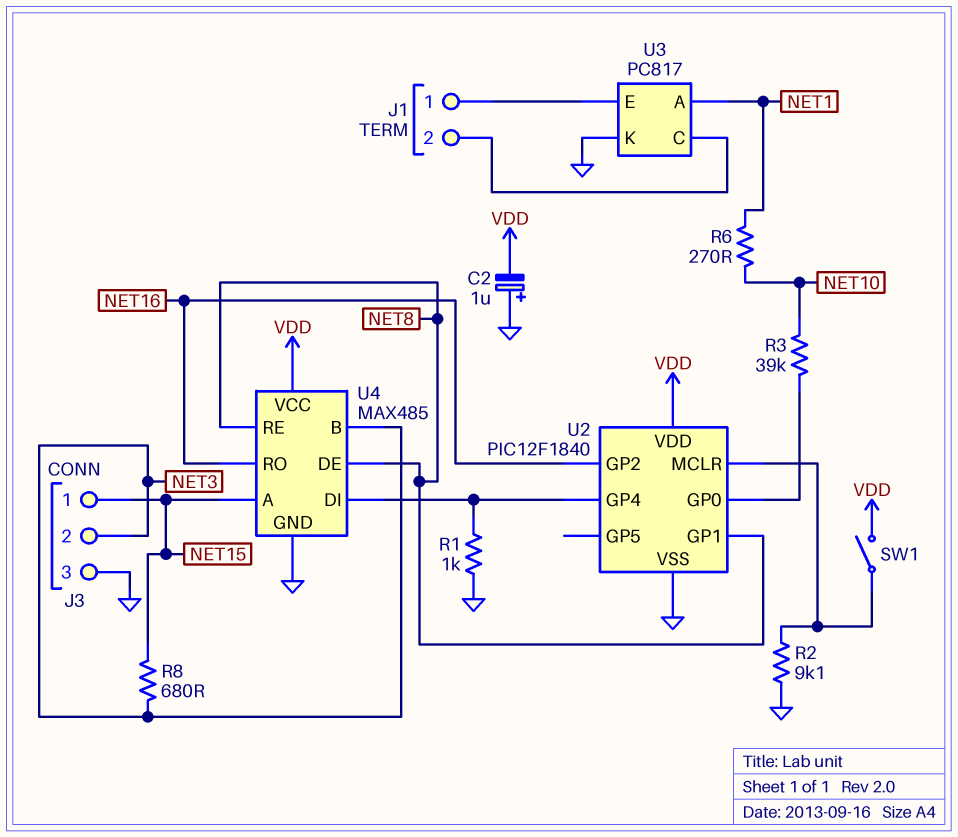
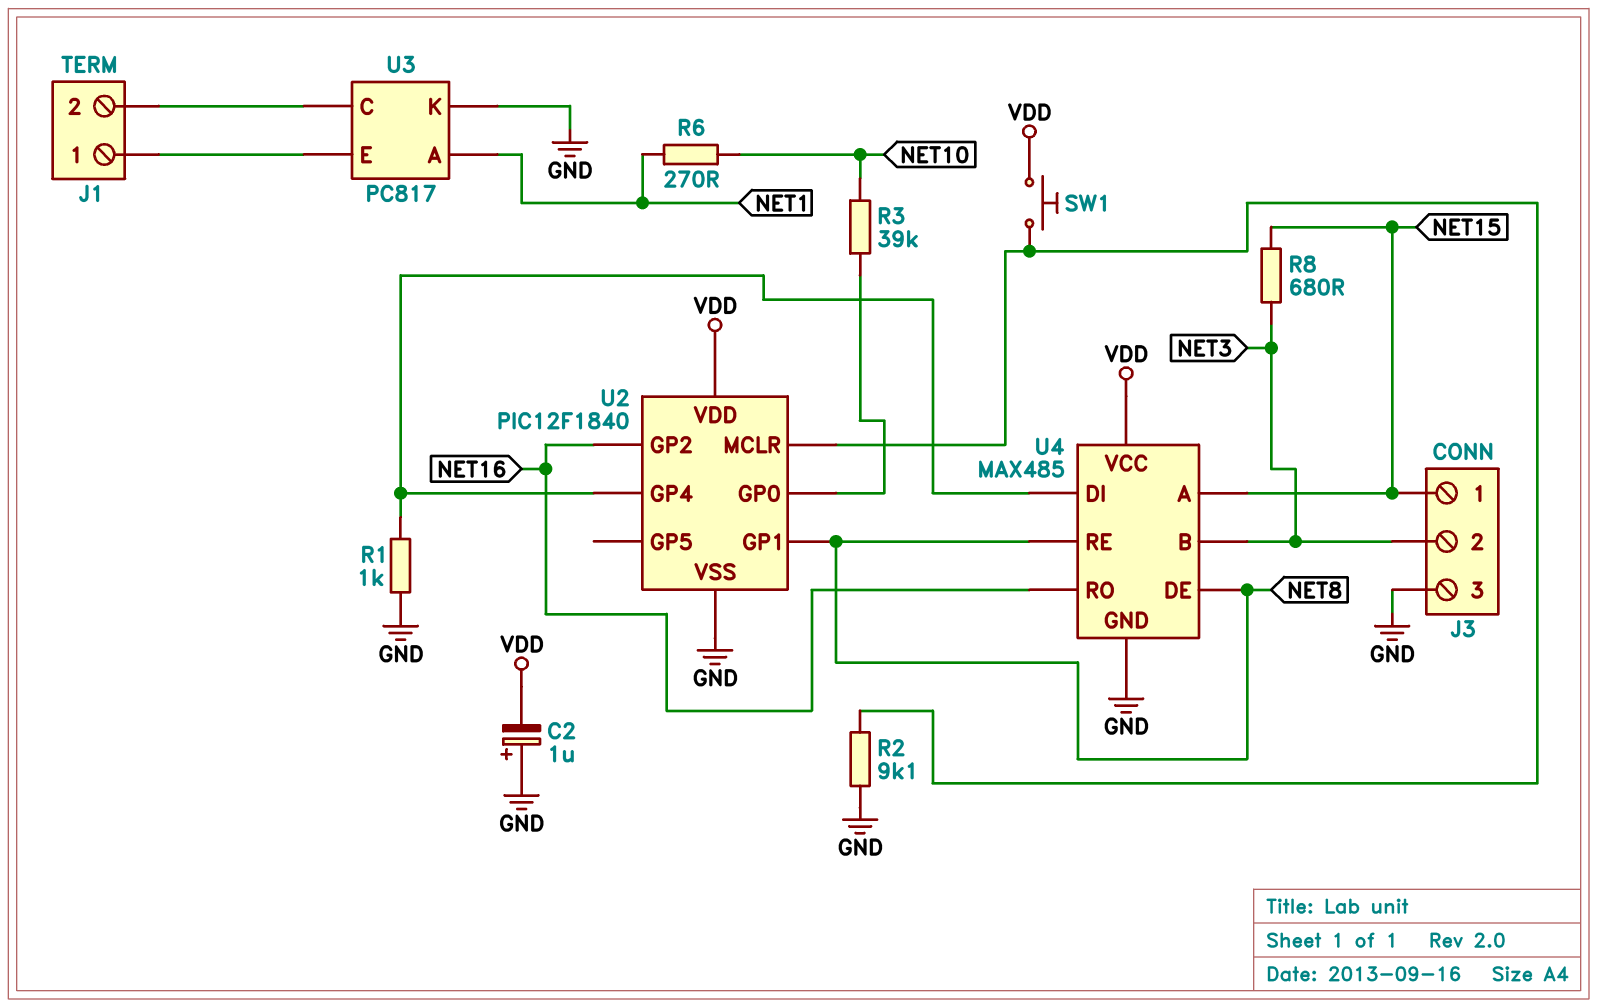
SW1: switch (U2/MCLR, VDD) -> button (U2/MCLR, VDD)

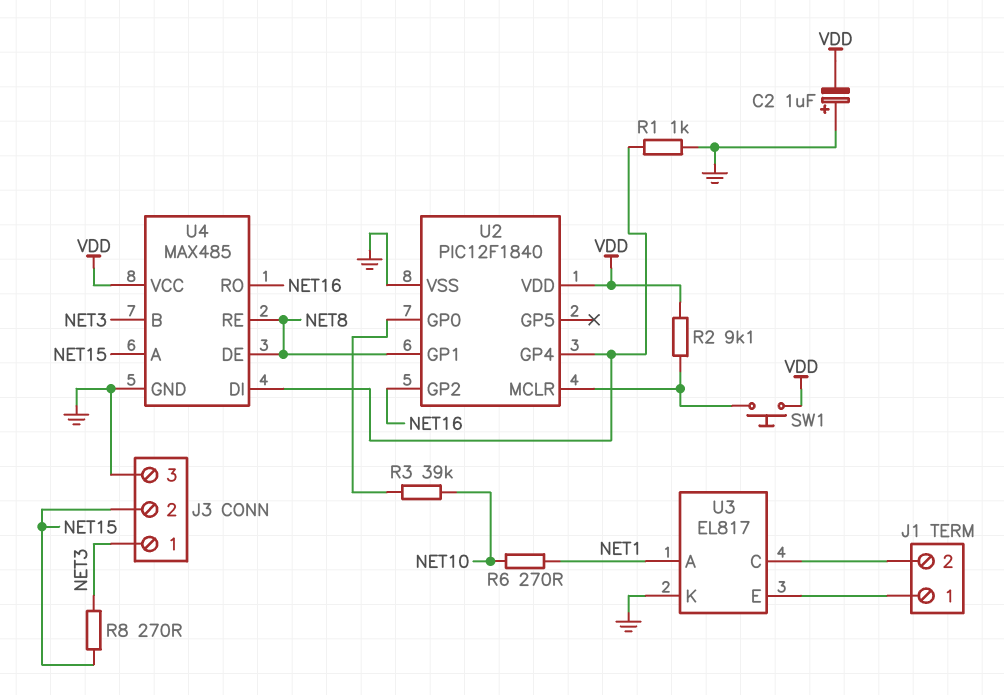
J3 pin 1: NET15 -> NET3
J3 pin 2: NET3 -> NET15
R2: 9.1k (GND, U2/MCLR) -> 9.1k (U2/MCLR, VDD)
R8: 680 (NET3, NET15) -> 270 (NET3, NET15)
U3: PC817 -> EL817

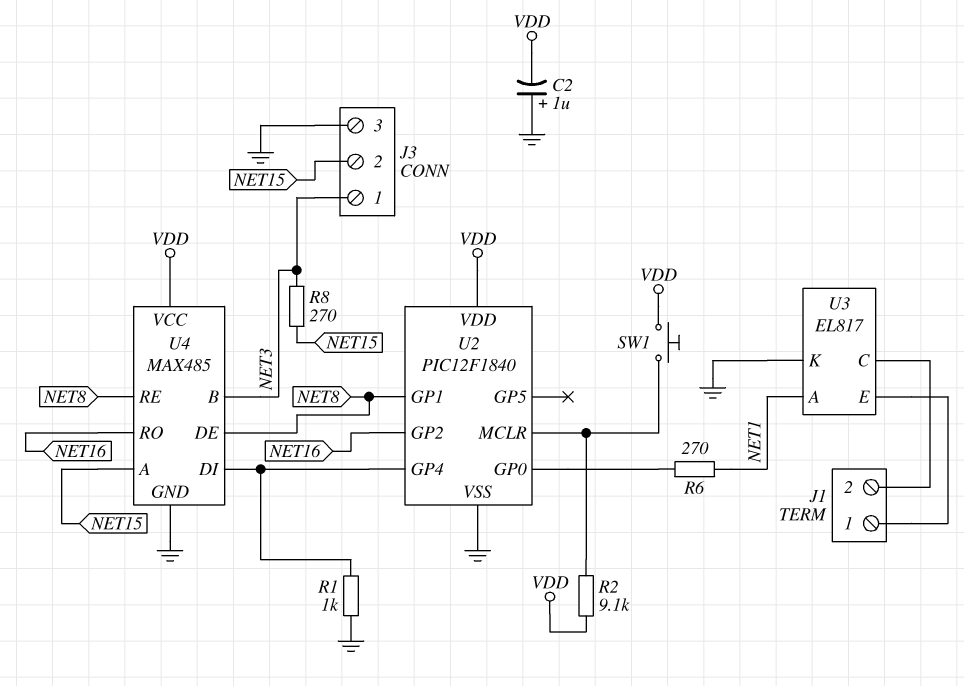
R3: 39k (NET10, U2/GP0) -> none
R6: 270 (NET1, NET10) -> 270 (NET1, U2/GP0)

